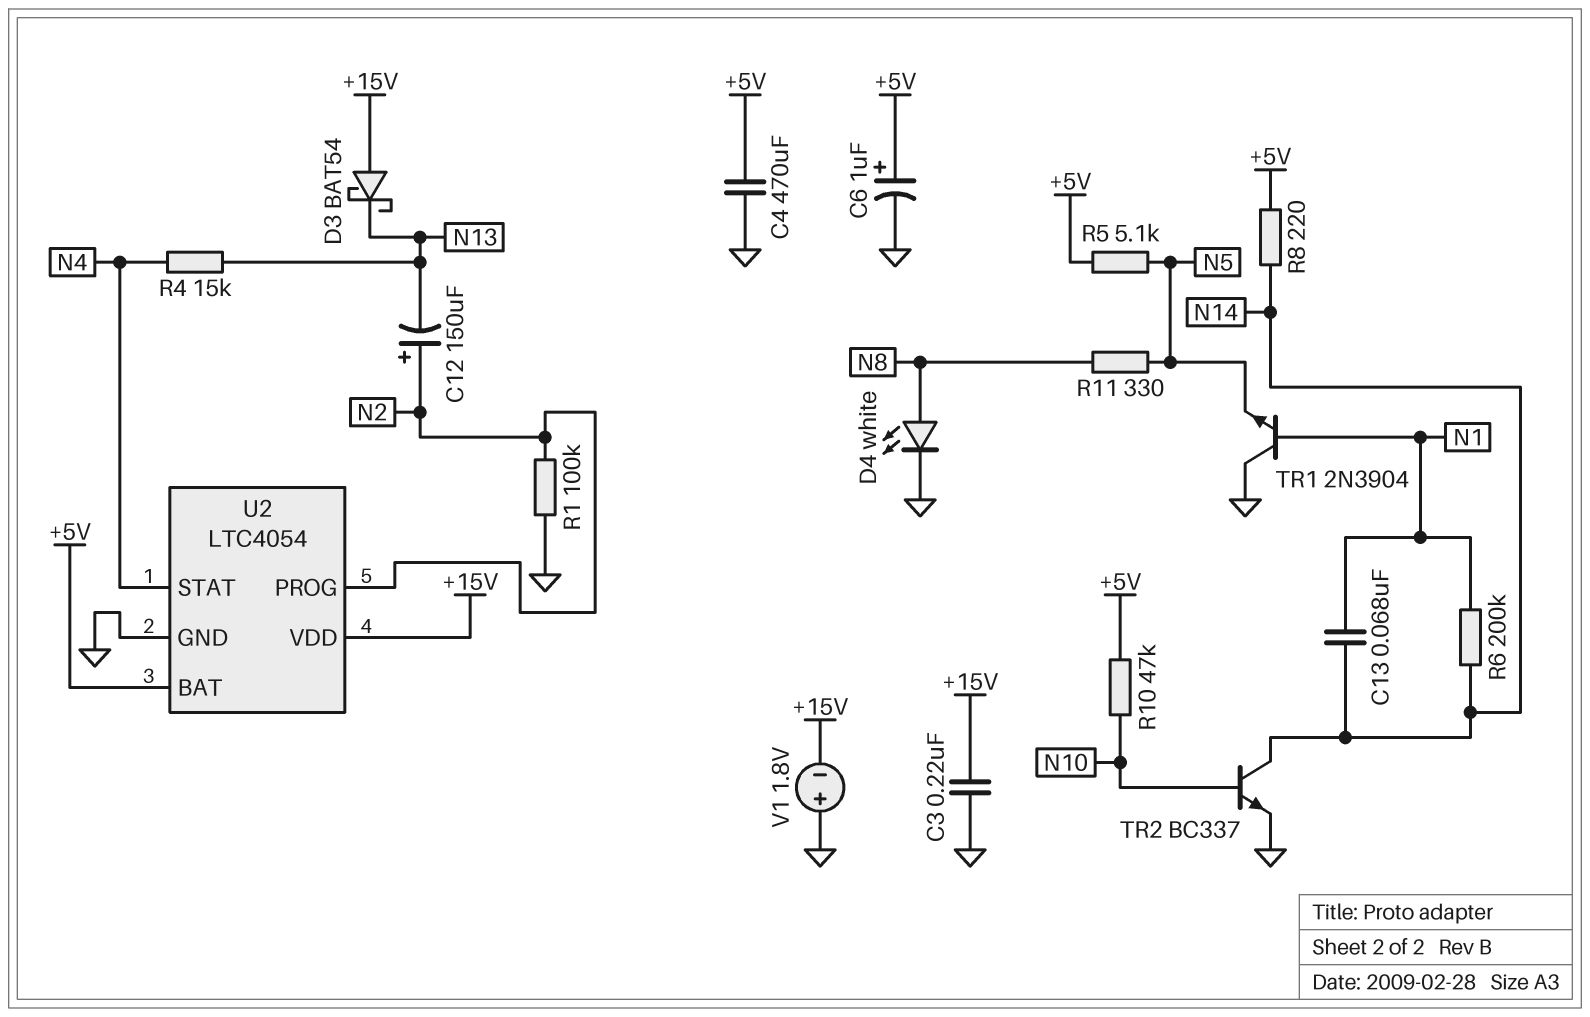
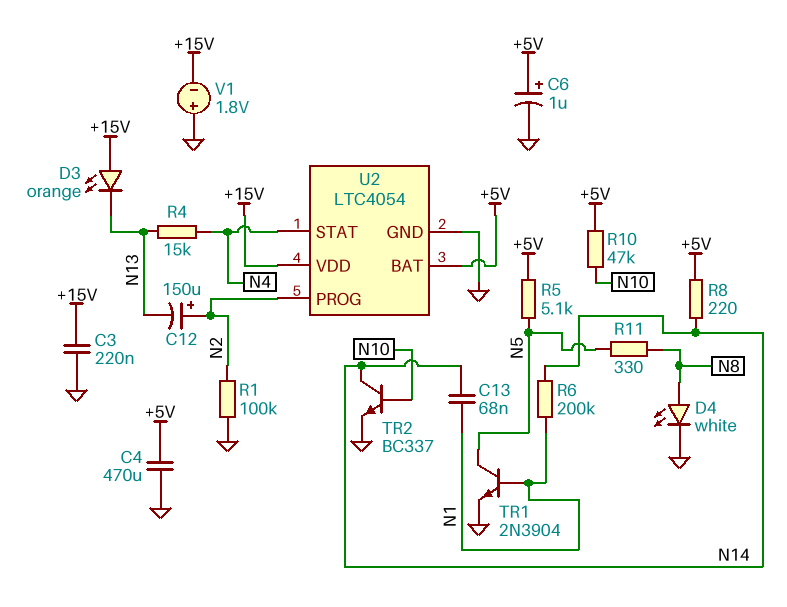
D3: schottky BAT54 (A +15V, K N13) -> LED orange (A +15V, K N13)
TR1: NPN 2N3904 (B N1, C GND, E N5) -> NPN 2N3904 (B N1, C N5, E GND)

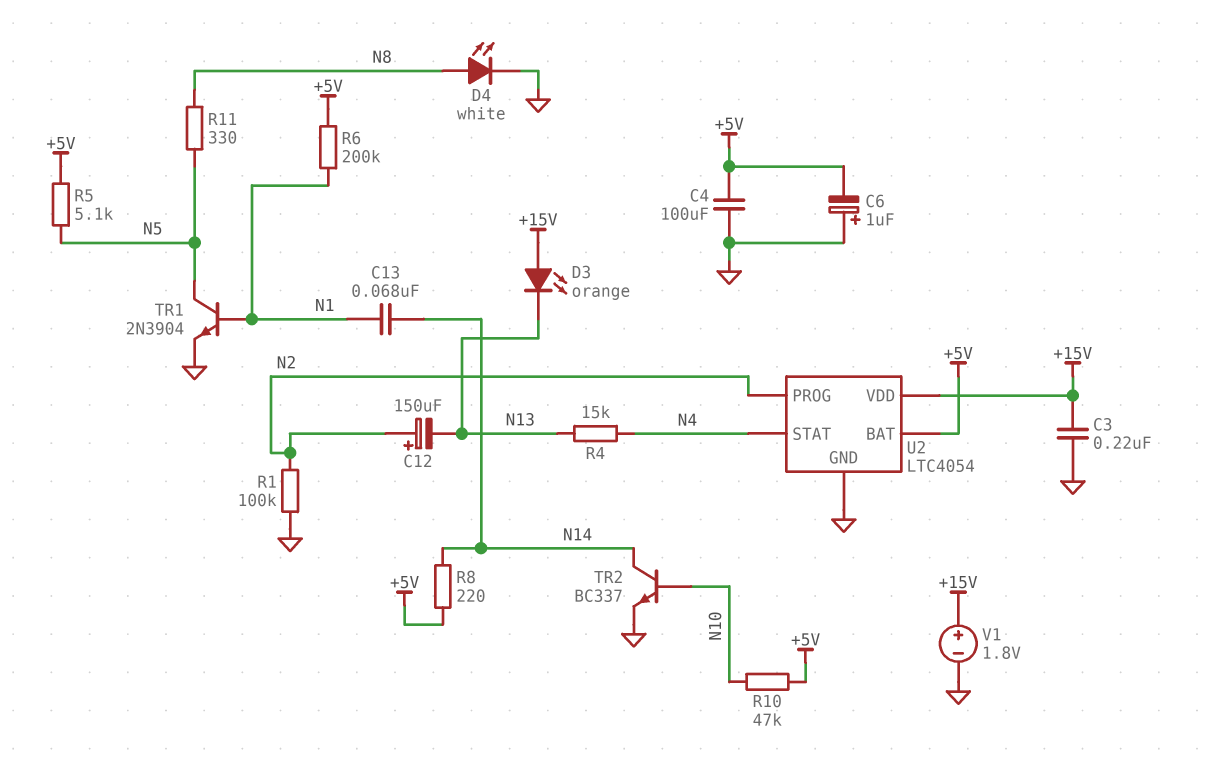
C4: 470uF (+5V, GND) -> 100uF (+5V, GND)
C6: 1uF (plus +5V, minus GND) -> 1uF (plus GND, minus +5V)
R6: 200k (N1, N14) -> 200k (+5V, N1)
V1: 1.8V (plus GND, minus +15V) -> 1.8V (plus +15V, minus GND)

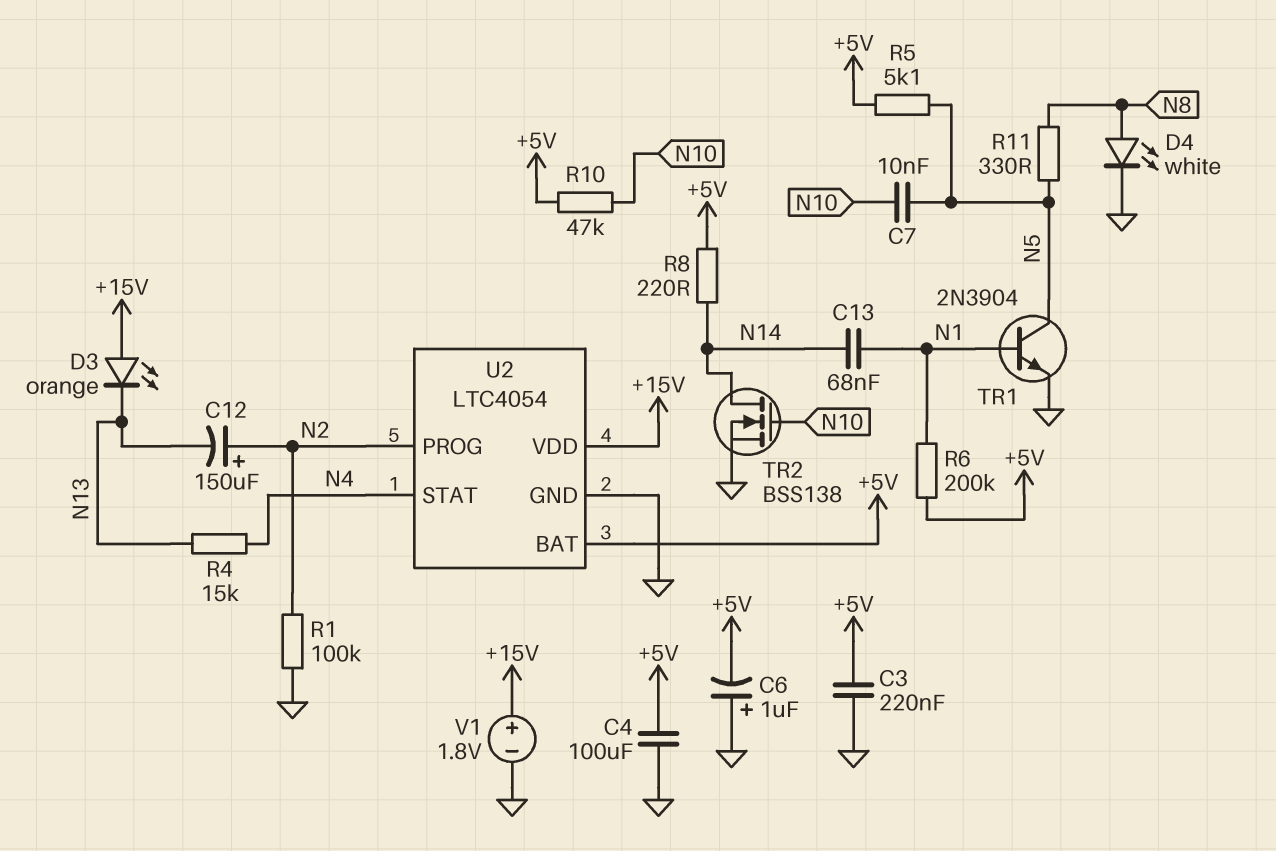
C3: 220nF (+15V, GND) -> 220nF (+5V, GND)
C7: none -> 10nF (N5, N10)
TR2: NPN BC337 (B N10, C N14, E GND) -> NMOS BSS138 (G N10, D N14, S GND)

